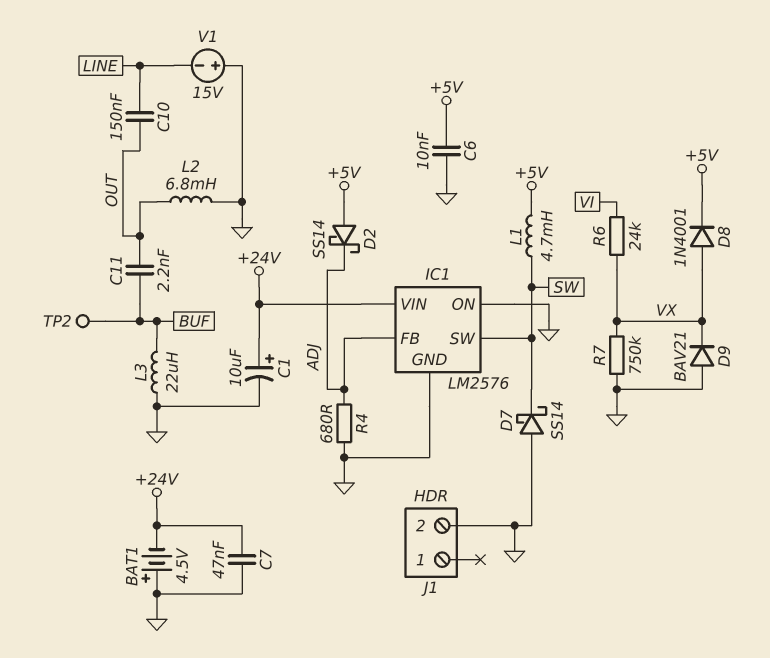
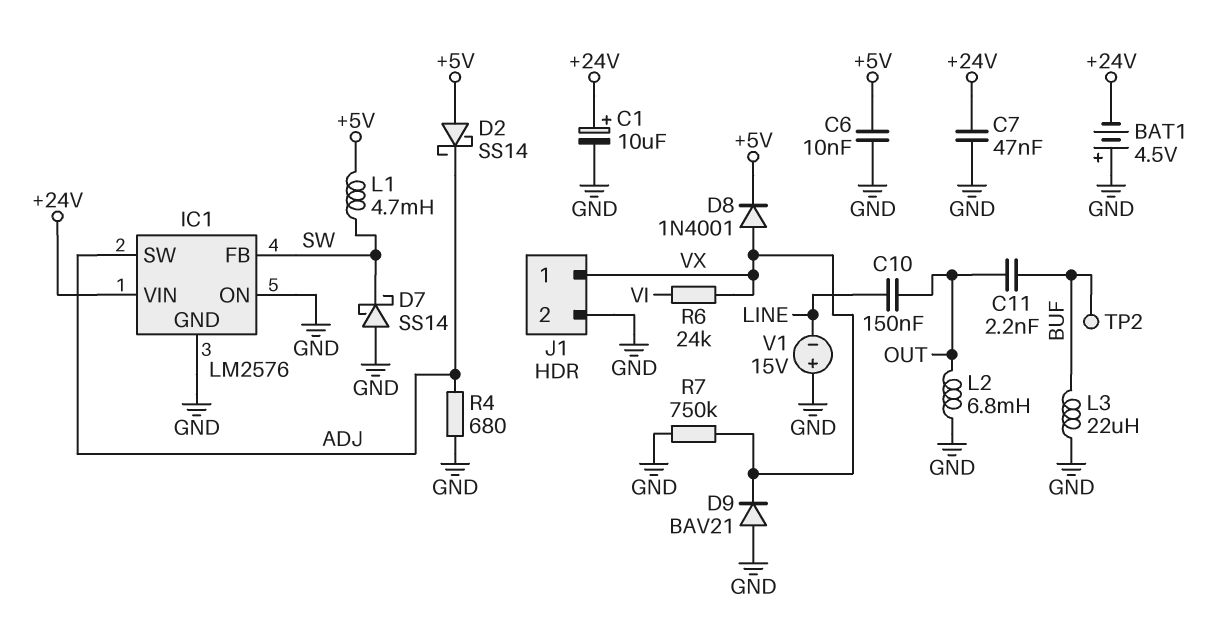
IC1 pin FB: ADJ -> SW
IC1 pin SW: SW -> ADJ
J1 pin 1: none -> VX

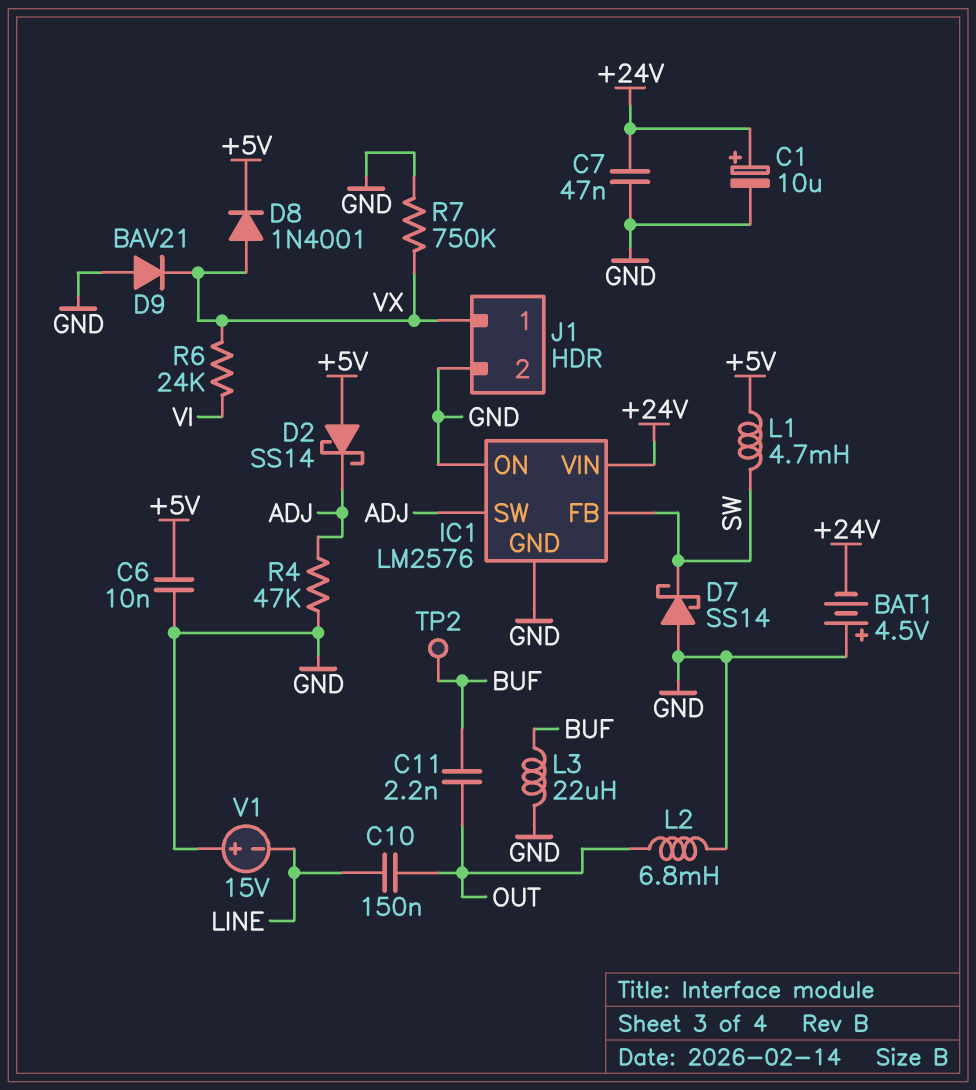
R4: 680 (ADJ, GND) -> 47k (ADJ, GND)

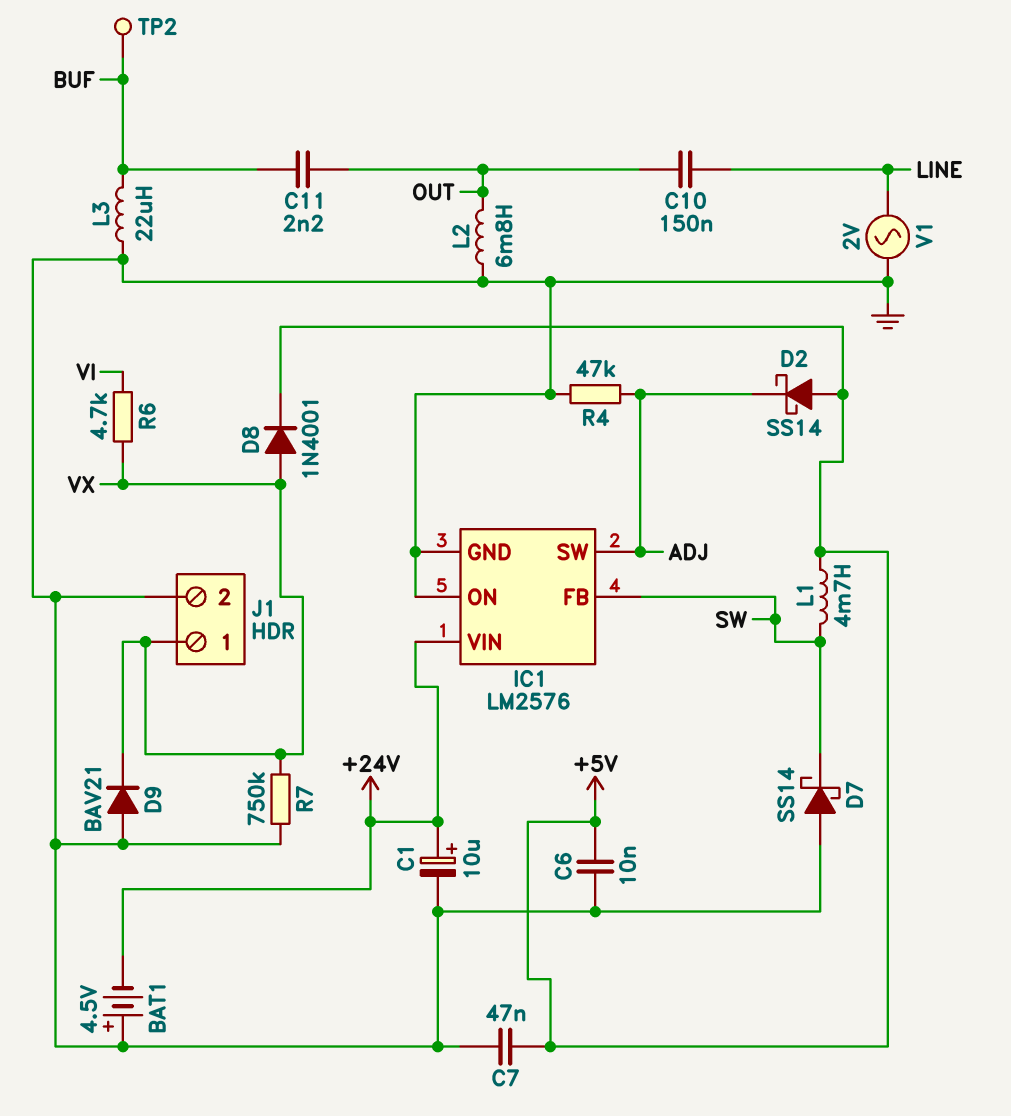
C7: 47nF (+24V, GND) -> 47nF (+5V, GND)
R6: 24k (VI, VX) -> 4.7k (VI, VX)
V1: 15V (plus GND, minus LINE) -> AC 2V (GND, LINE)

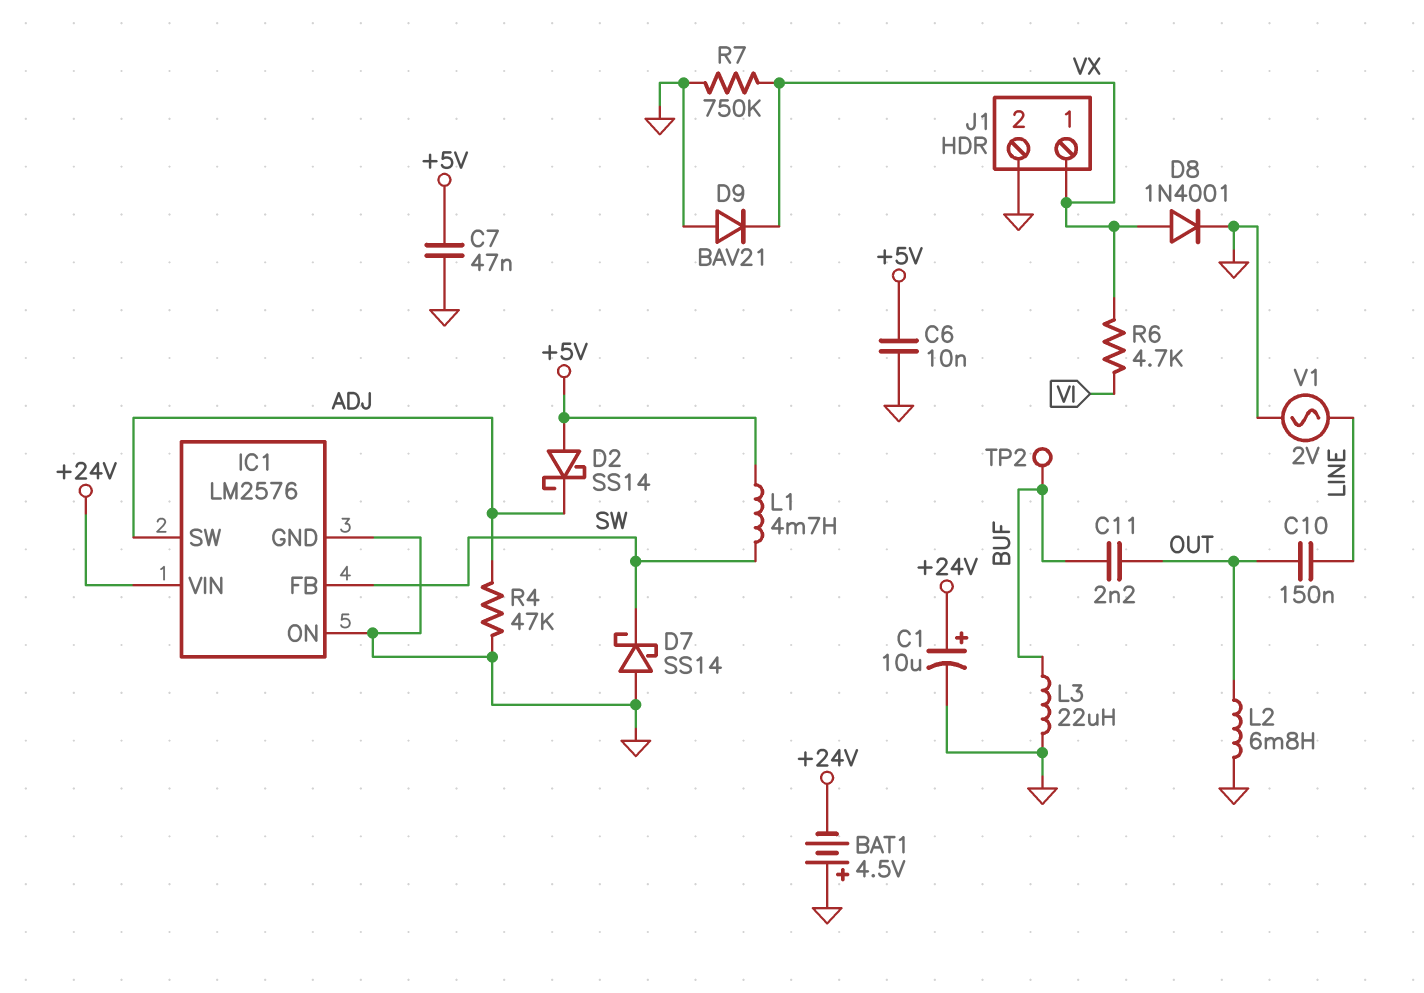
D8: diode 1N4001 (A VX, K +5V) -> diode 1N4001 (A VX, K GND)

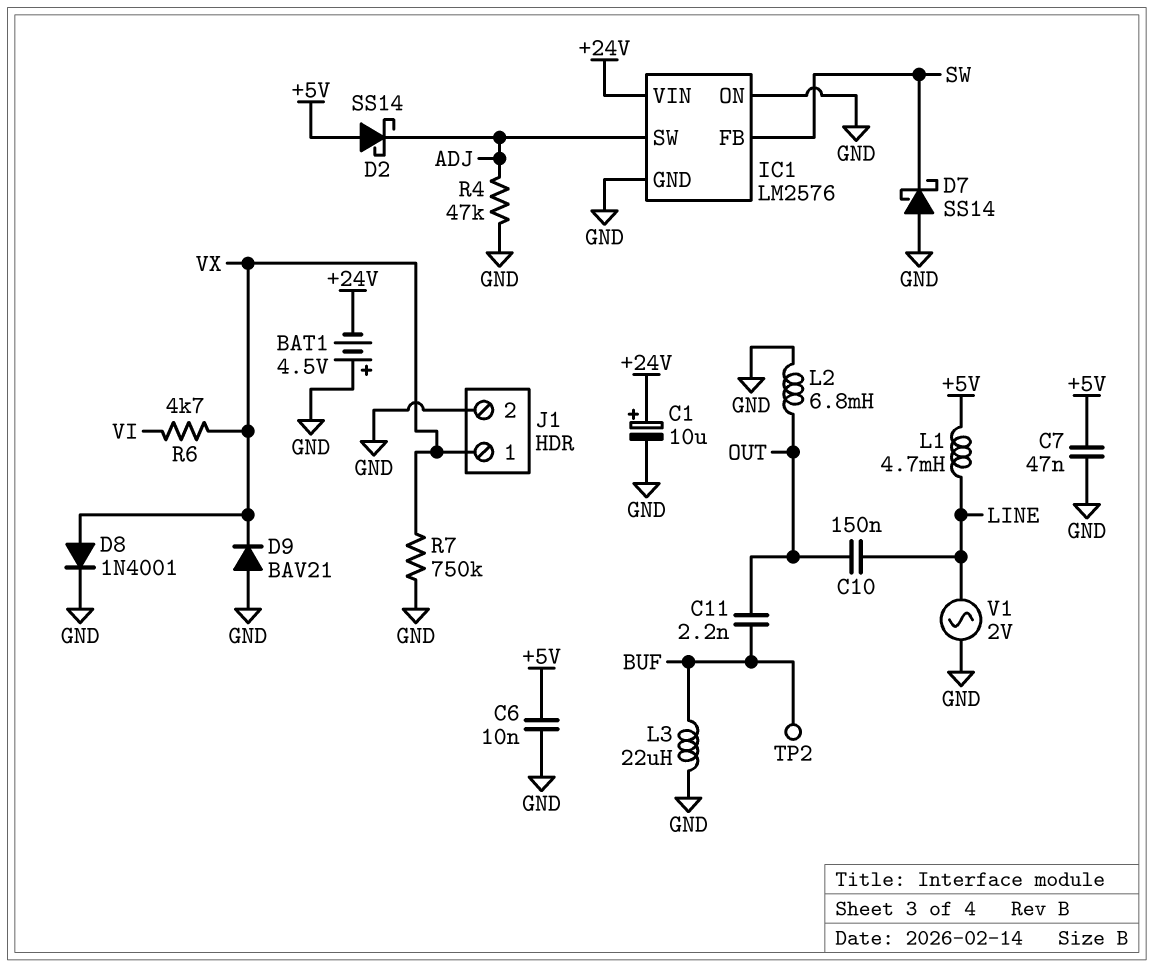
L1: 4.7mH (+5V, SW) -> 4.7mH (+5V, LINE)

